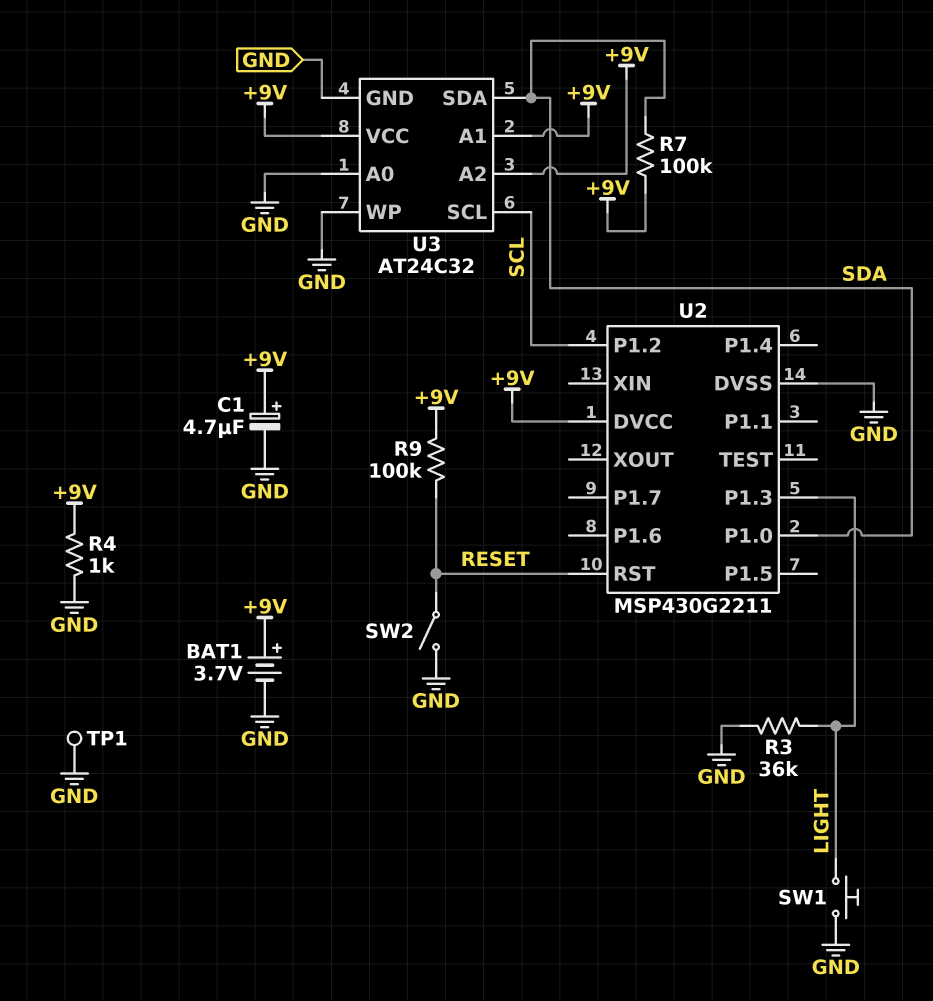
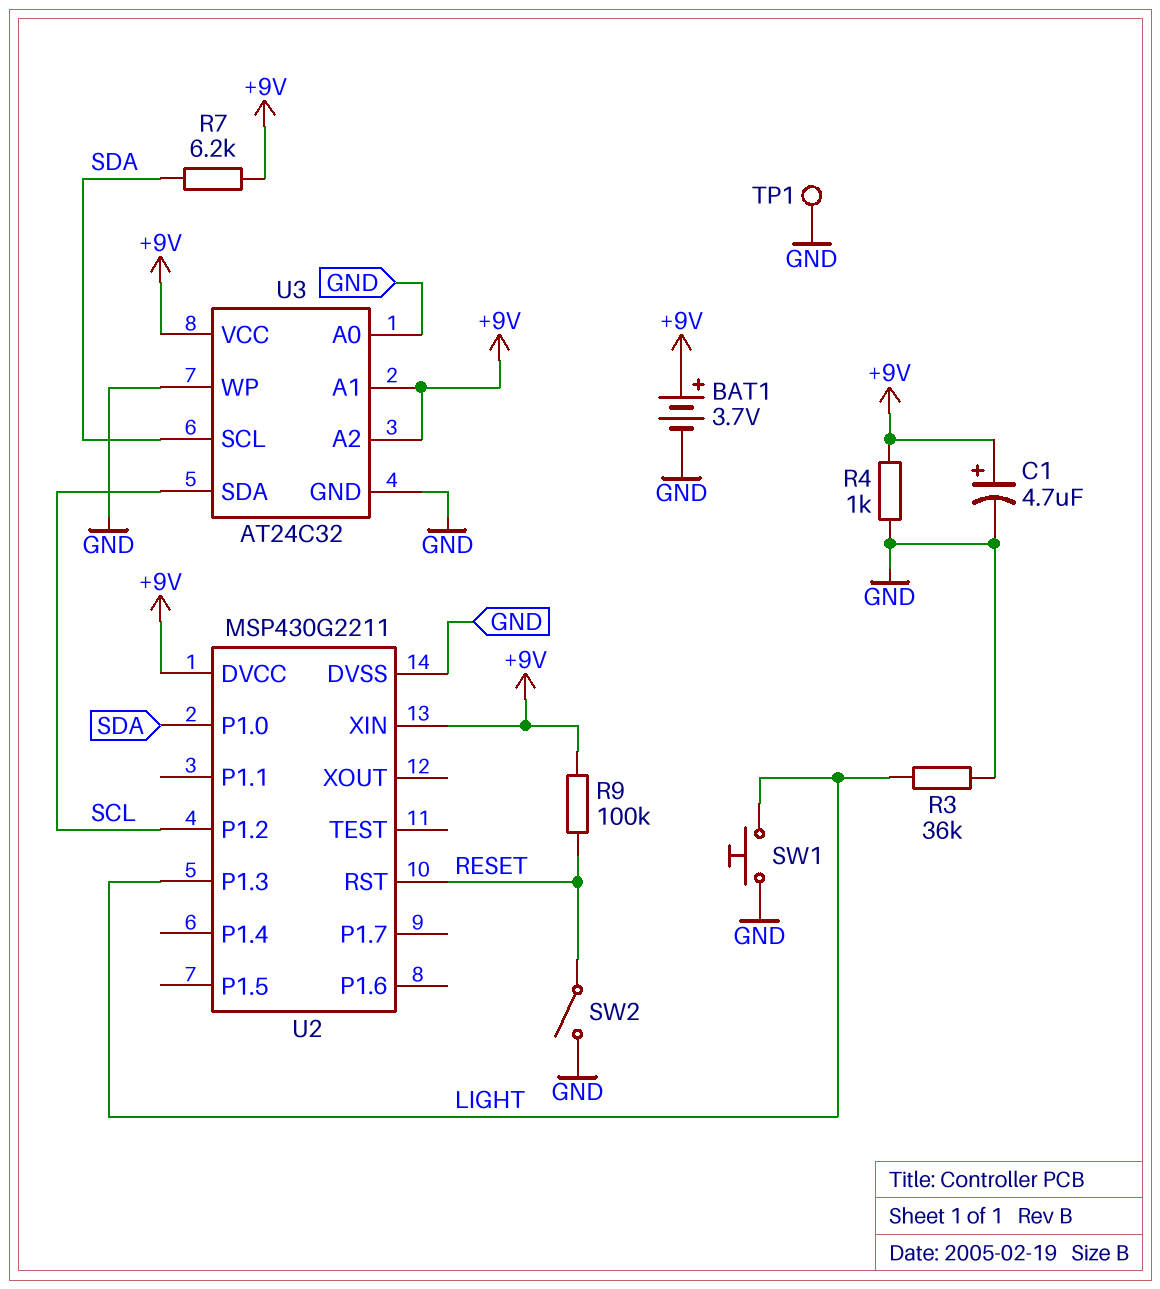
R7: 100k (+9V, SDA) -> 6.2k (+9V, SDA)
U2 pin XIN: none -> +9V
U3 pin SCL: SCL -> SDA
U3 pin SDA: SDA -> SCL

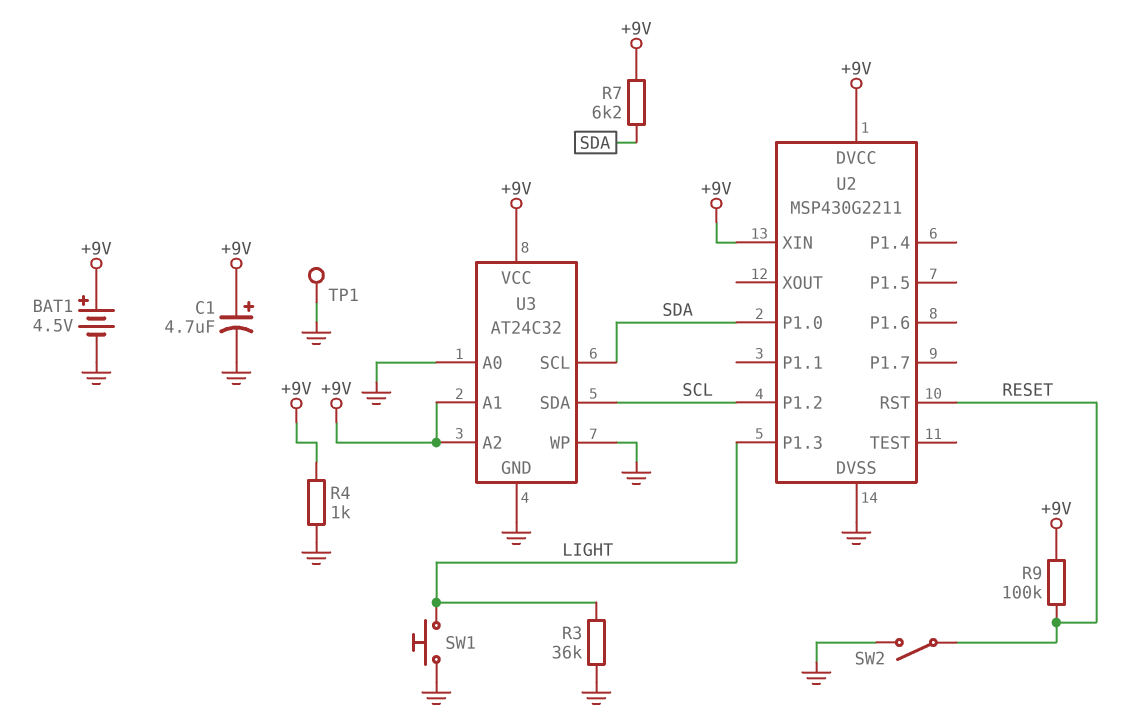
BAT1: 3.7V (plus +9V, minus GND) -> 4.5V (plus +9V, minus GND)

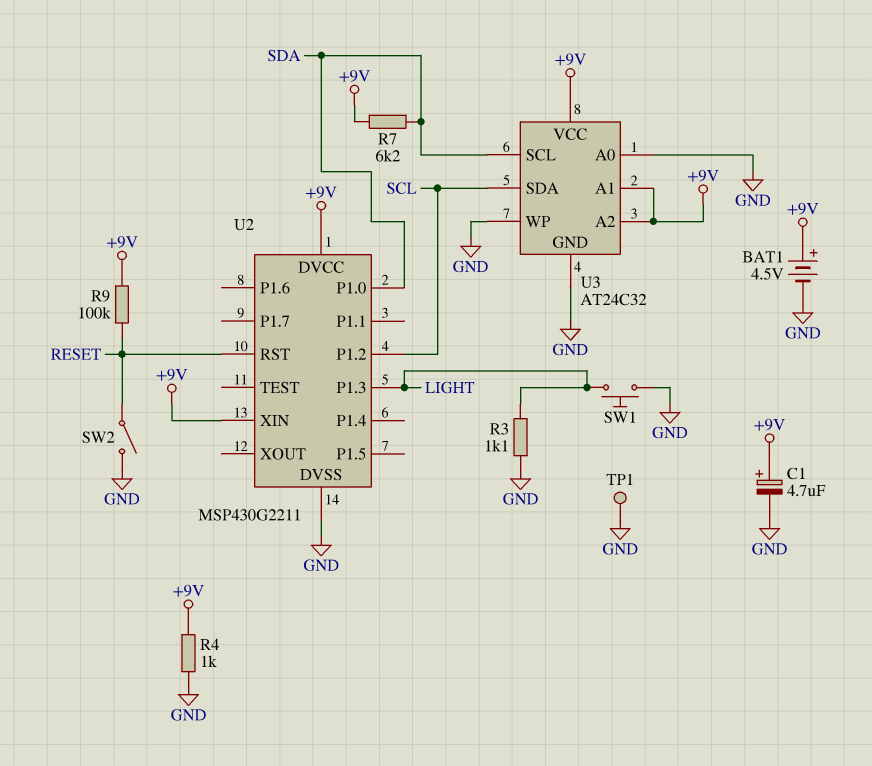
R3: 36k (GND, LIGHT) -> 1.1k (GND, LIGHT)

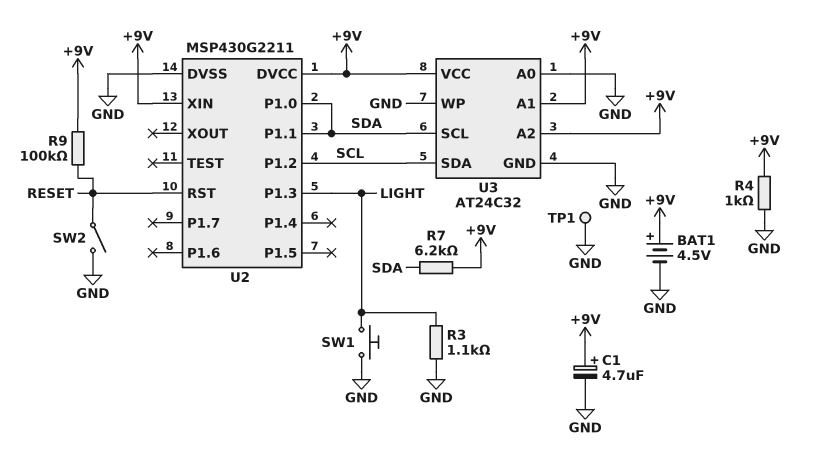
U2 pin P1.1: none -> SDA

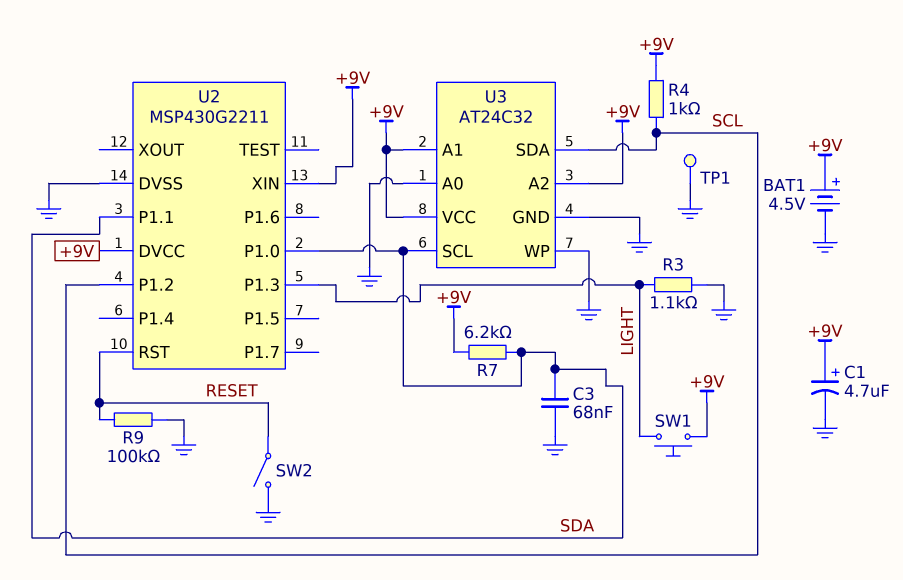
C3: none -> 68nF (GND, SDA)
R4: 1k (+9V, GND) -> 1k (+9V, SCL)
R9: 100k (+9V, RESET) -> 100k (GND, RESET)
SW1: button (GND, LIGHT) -> button (+9V, LIGHT)

